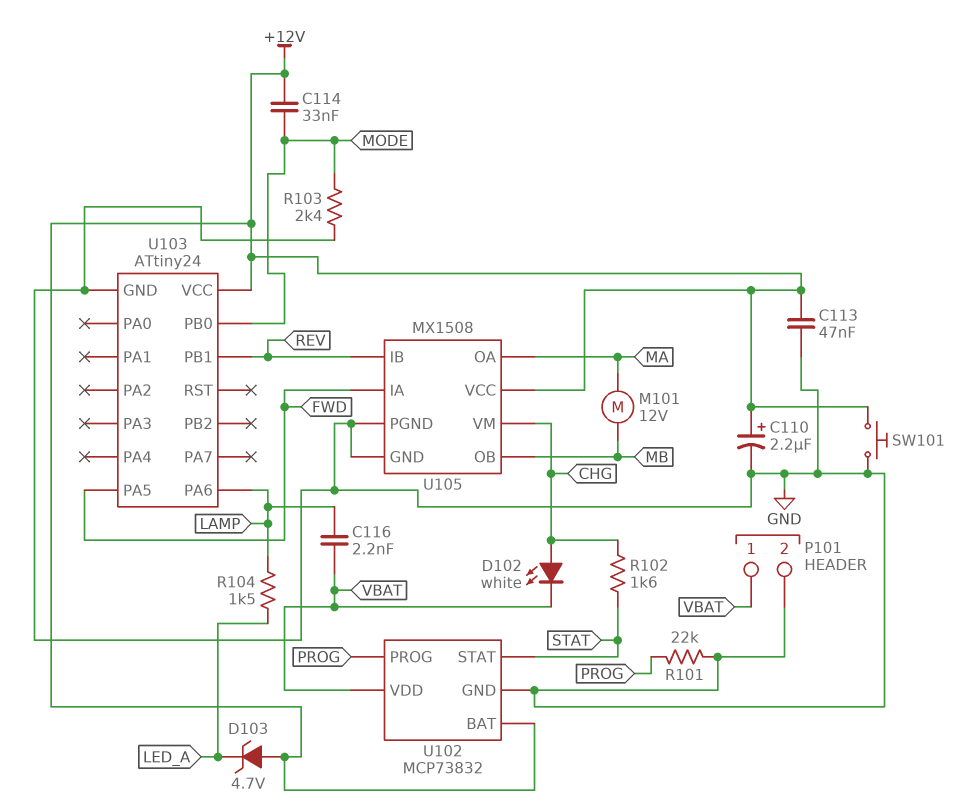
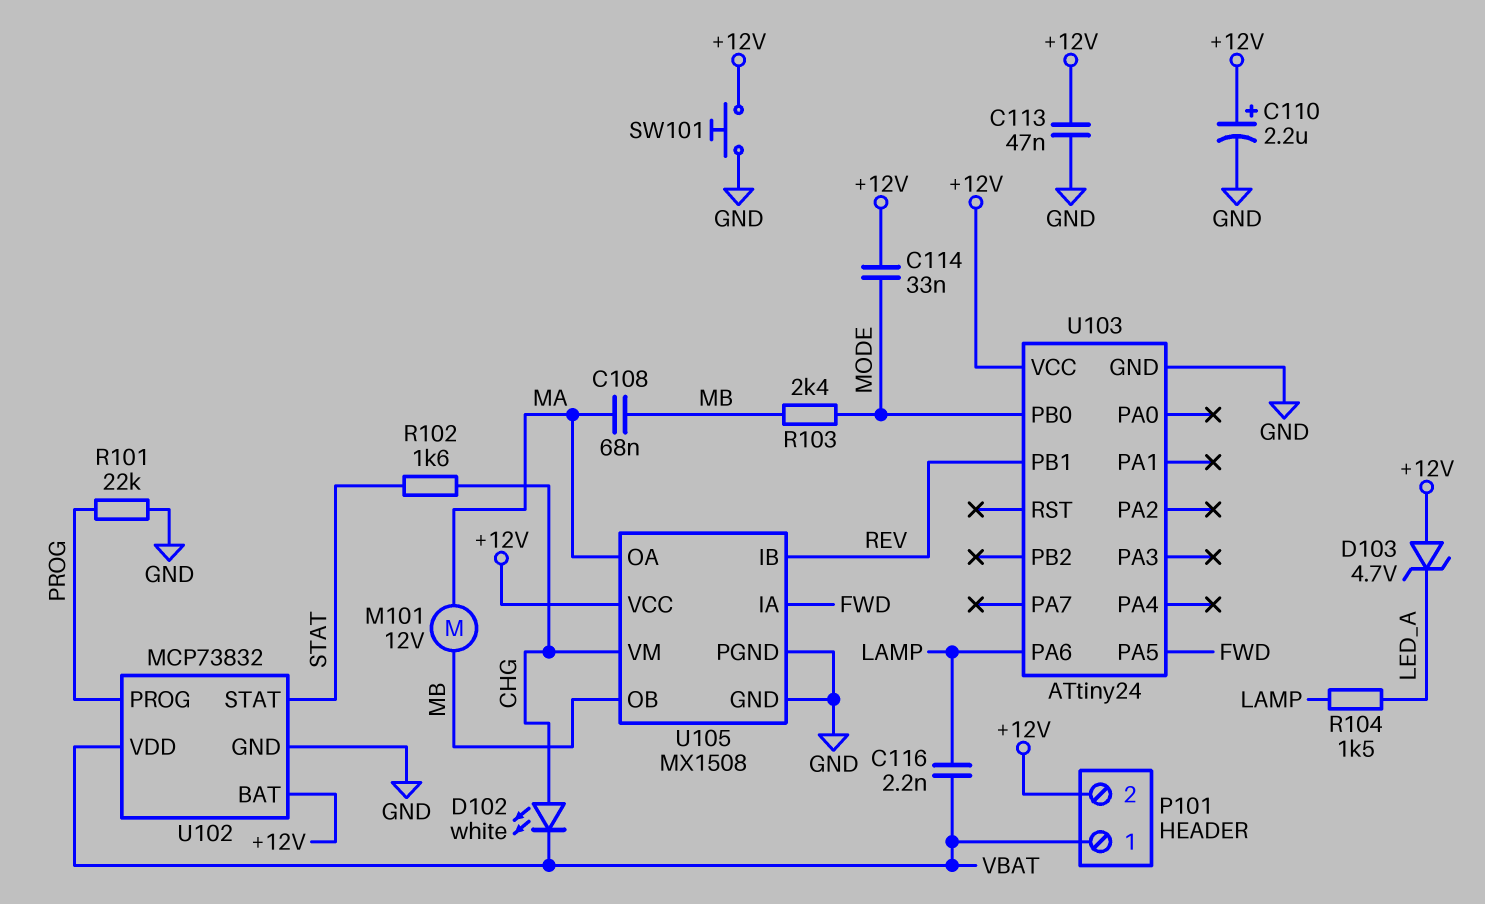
C108: none -> 68nF (MA, MB)
P101 pin 2: GND -> +12V
R103: 2.4k (GND, MODE) -> 2.4k (MB, MODE)

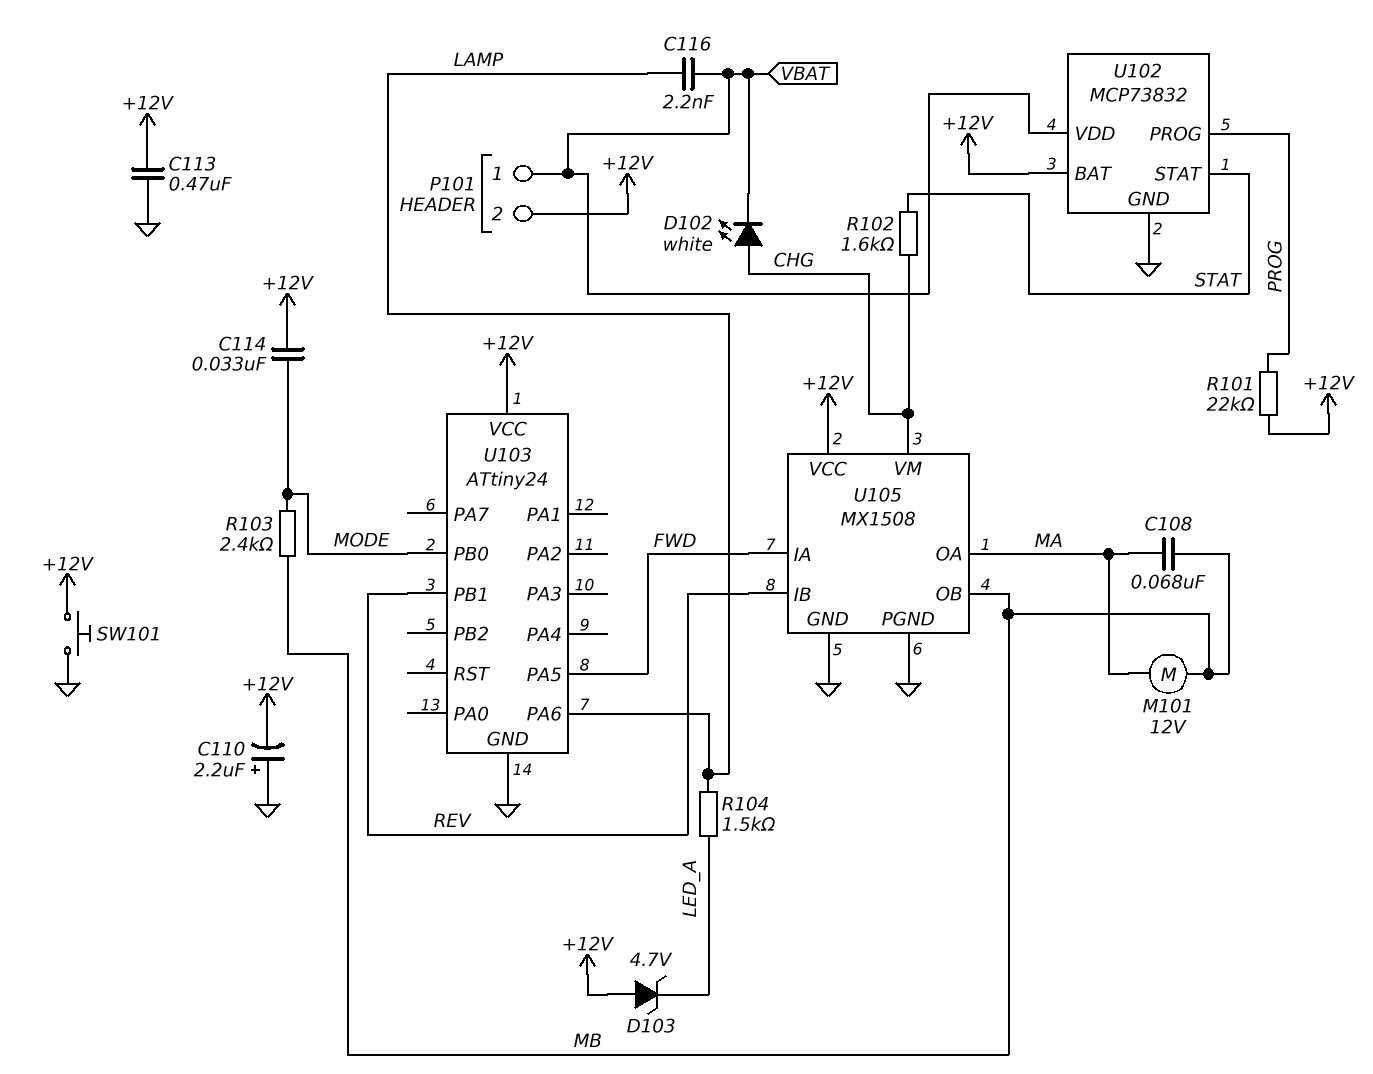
C110: 2.2uF (plus +12V, minus GND) -> 2.2uF (plus GND, minus +12V)
C113: 47nF (+12V, GND) -> 470nF (+12V, GND)
R101: 22k (GND, PROG) -> 22k (+12V, PROG)

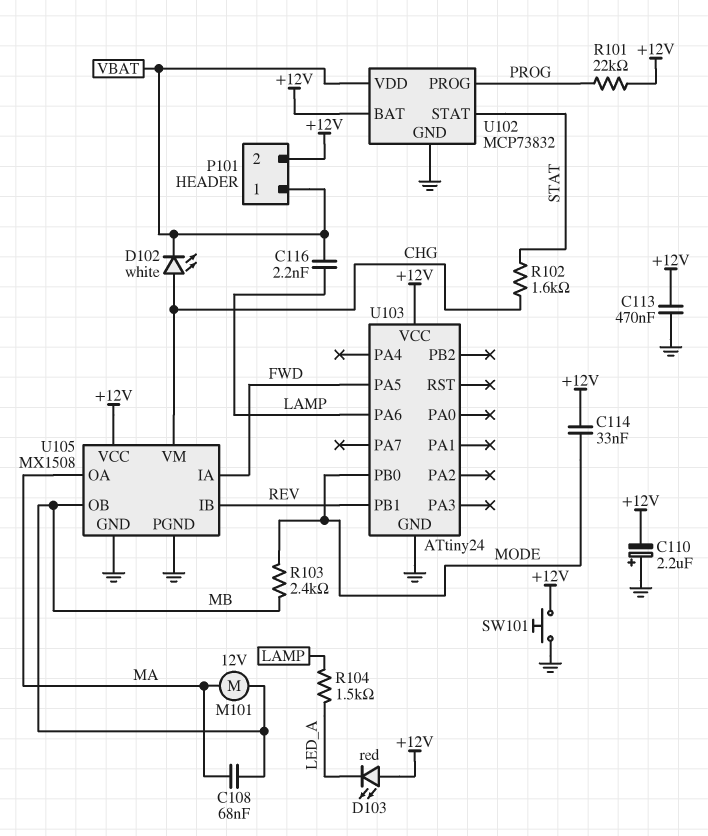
D103: zener 4.7V (A +12V, K LED_A) -> LED red (A +12V, K LED_A)

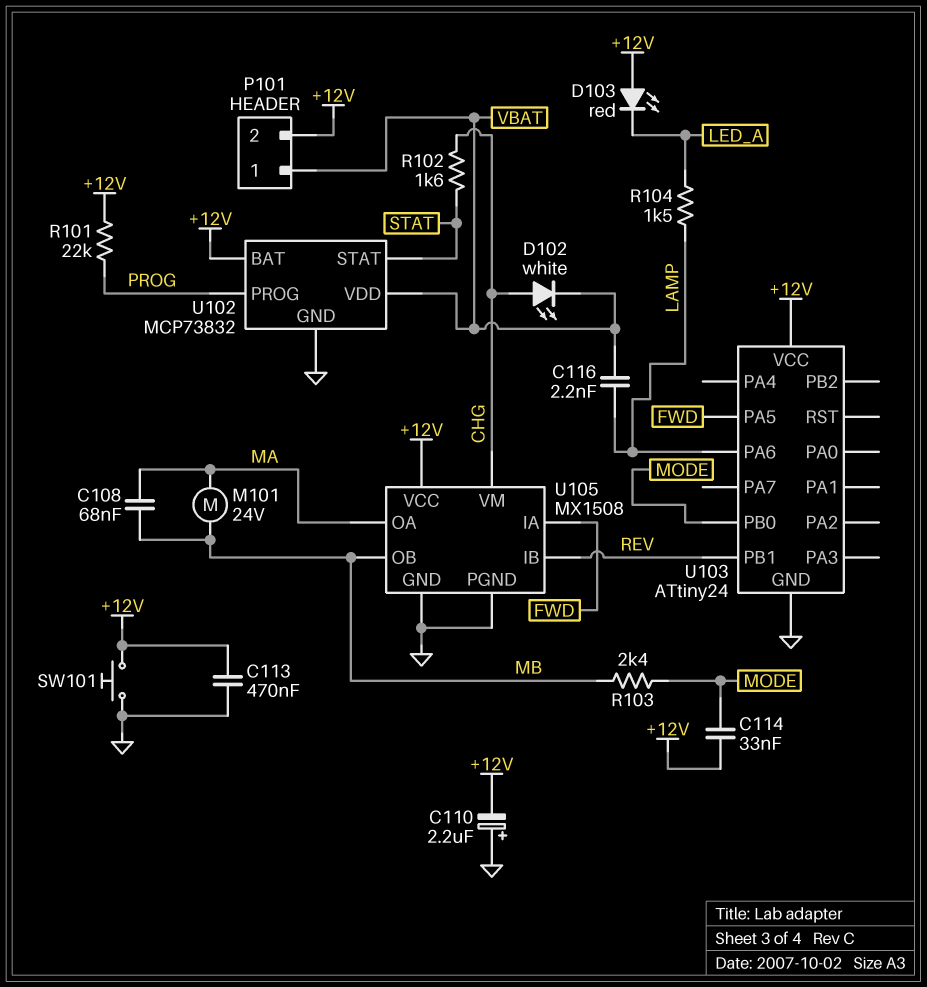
M101: motor 12V (MA, MB) -> motor 24V (MA, MB)

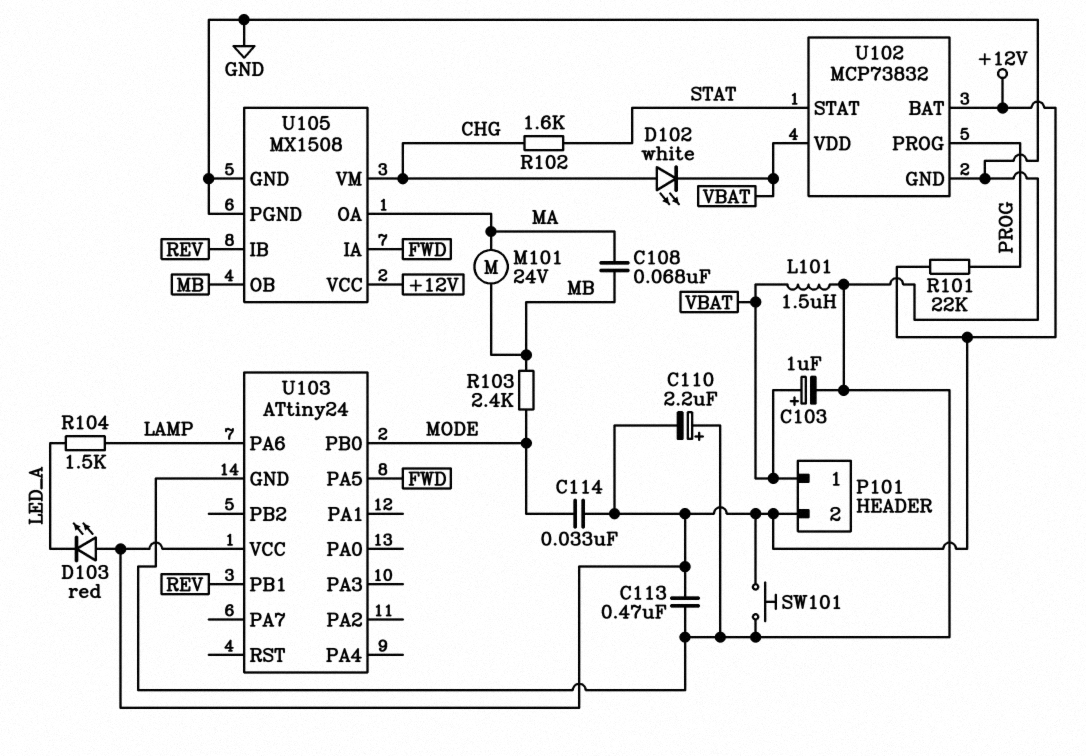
C103: none -> 1uF (plus VBAT, minus GND)
C116: 2.2nF (LAMP, VBAT) -> none
L101: none -> 1.5uH (GND, VBAT)

